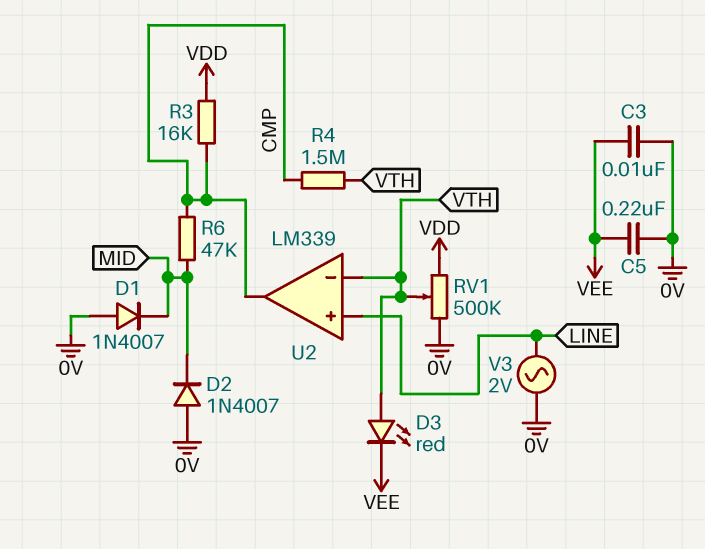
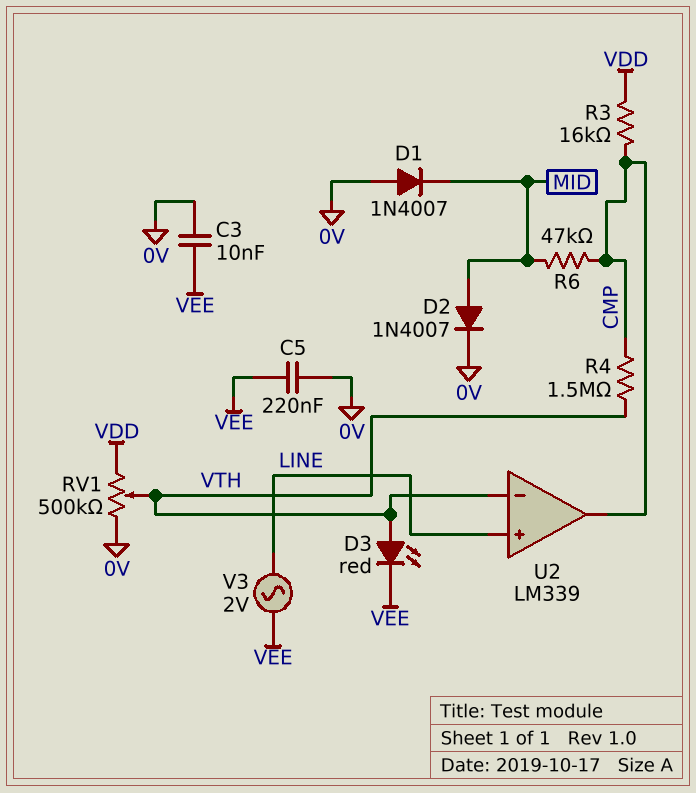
D2: diode 1N4007 (A 0V, K MID) -> diode 1N4007 (A MID, K 0V)
V3: AC 2V (0V, LINE) -> AC 2V (LINE, VEE)

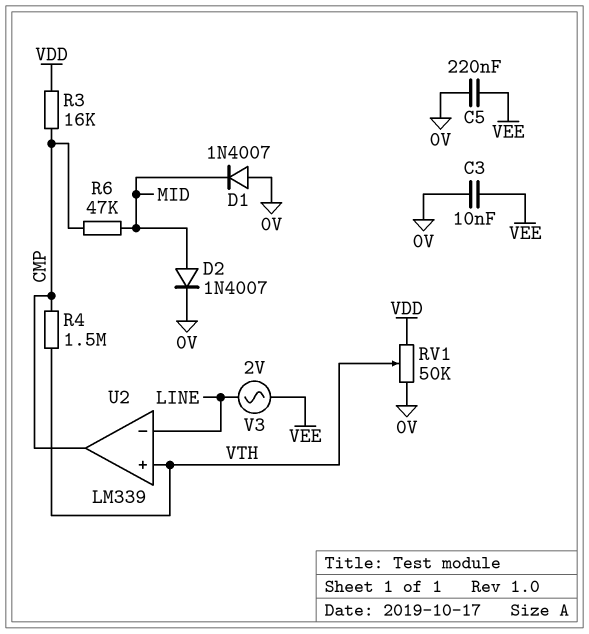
D3: LED red (A VTH, K VEE) -> none
RV1: 500k (0V, VDD, wiper VTH) -> 50k (0V, VDD, wiper VTH)
U2 pin in+: LINE -> VTH
U2 pin in-: VTH -> LINE

